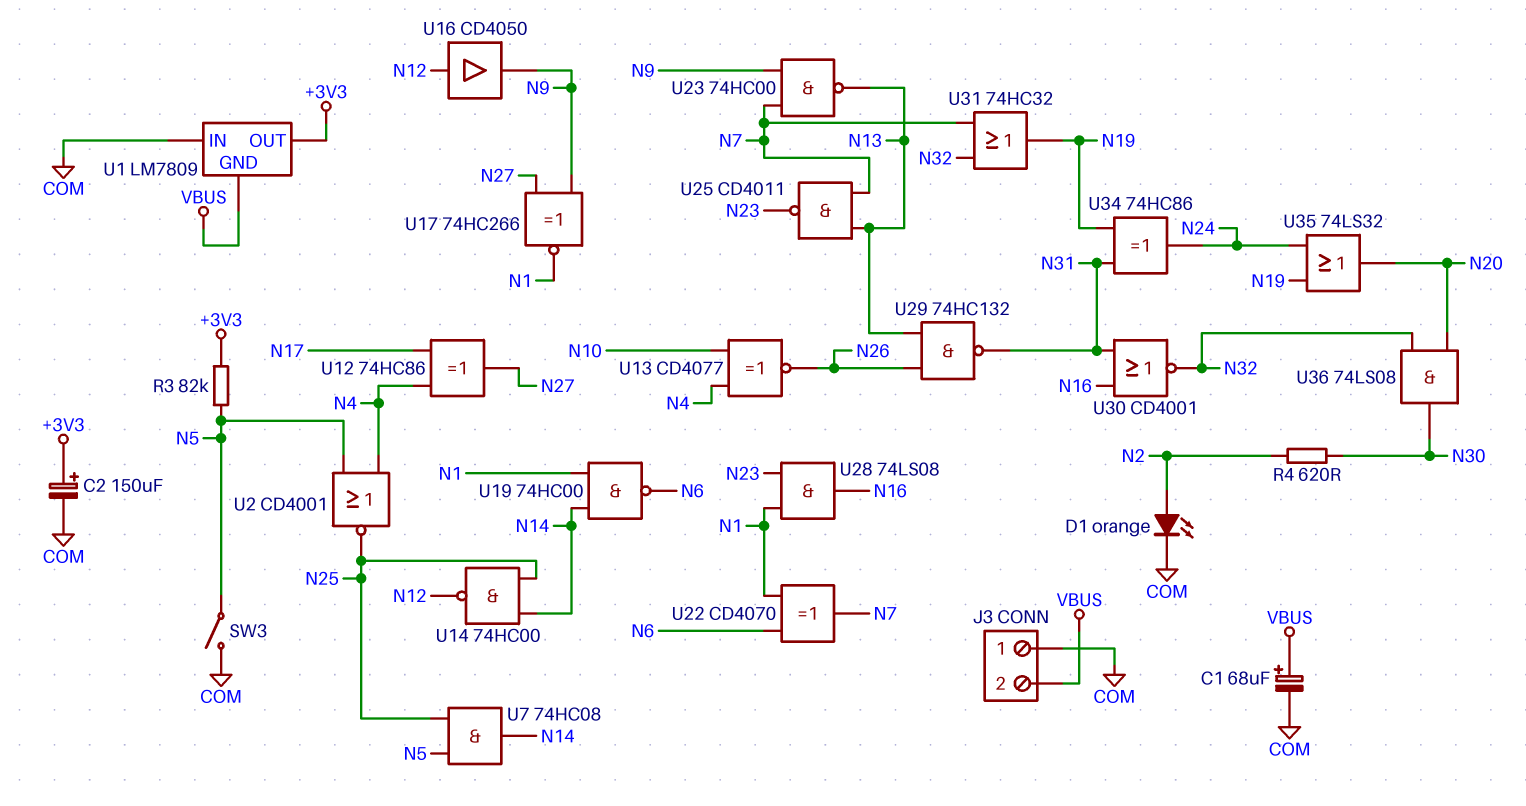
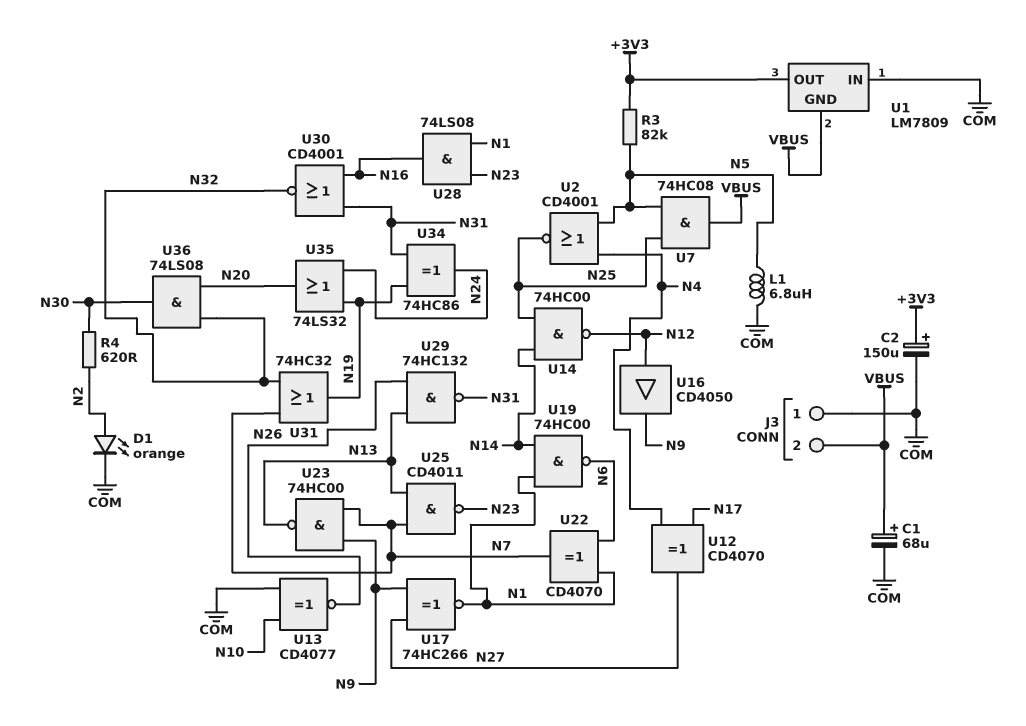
L1: none -> 6.8uH (COM, N5)
SW3: switch (COM, N5) -> none
U7: AND 74HC08 (in N5, in N25, out N14) -> AND 74HC08 (in N5, in N25, out VBUS)
U12: XOR 74HC86 (in N4, in N17, out N27) -> XOR CD4070 (in N4, in N17, out N27)
U13: XNOR CD4077 (in N4, in N10, out N26) -> XNOR CD4077 (in COM, in N10, out N26)

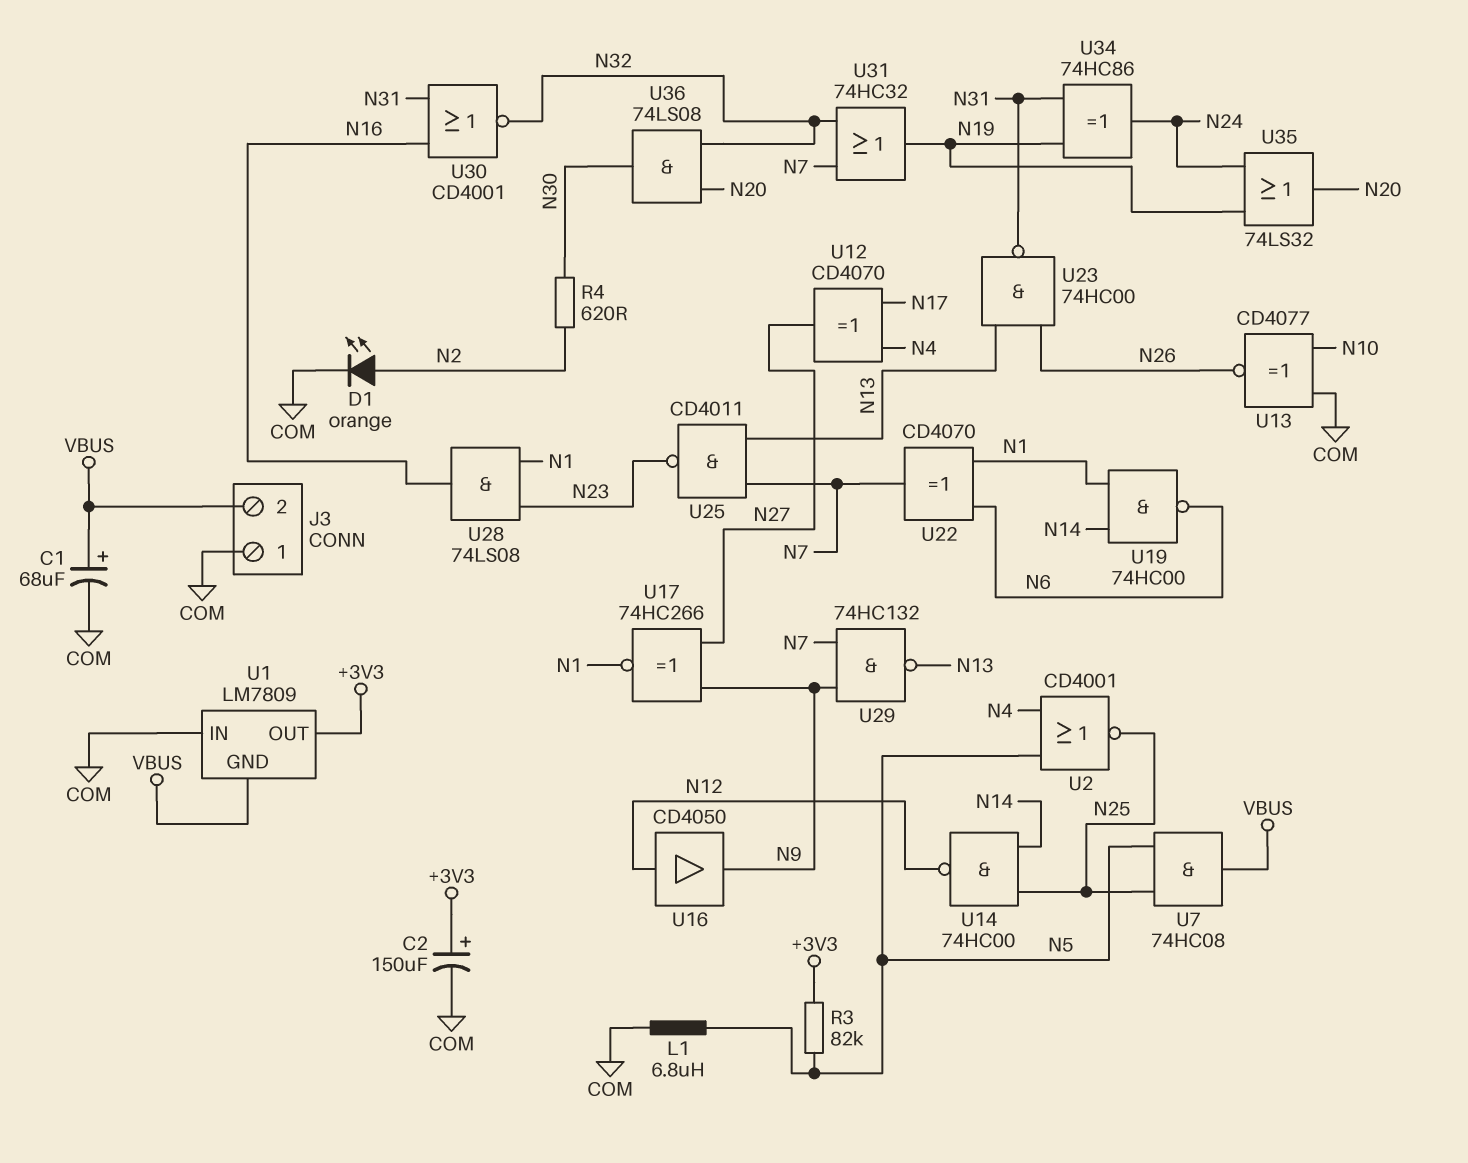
U23: NAND 74HC00 (in N7, in N9, out N13) -> NAND 74HC00 (in N13, in N26, out N31)
U29: NAND 74HC132 (in N13, in N26, out N31) -> NAND 74HC132 (in N7, in N9, out N13)

